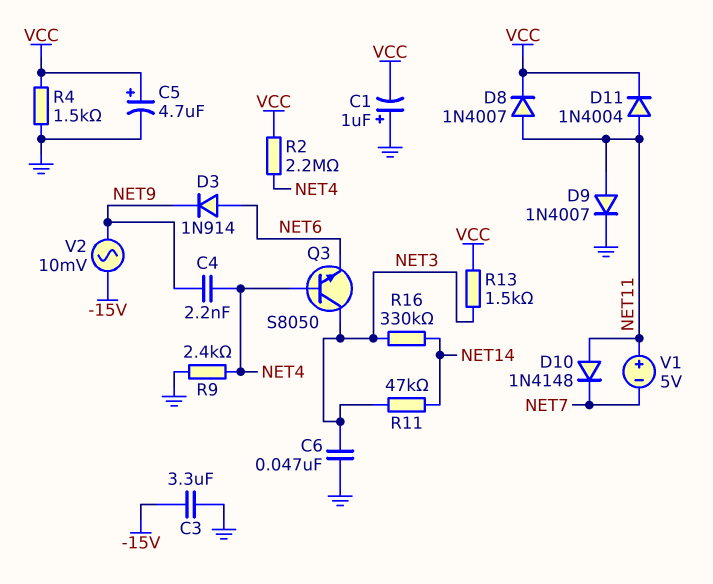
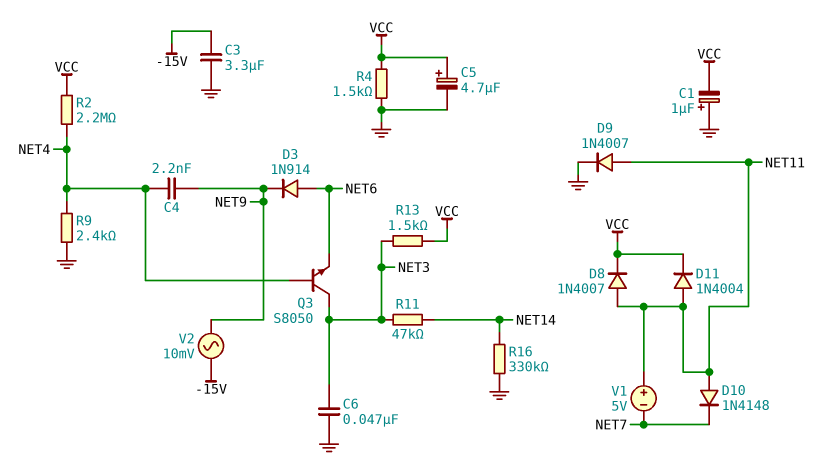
R16: 330k (NET3, NET14) -> 330k (GND, NET14)

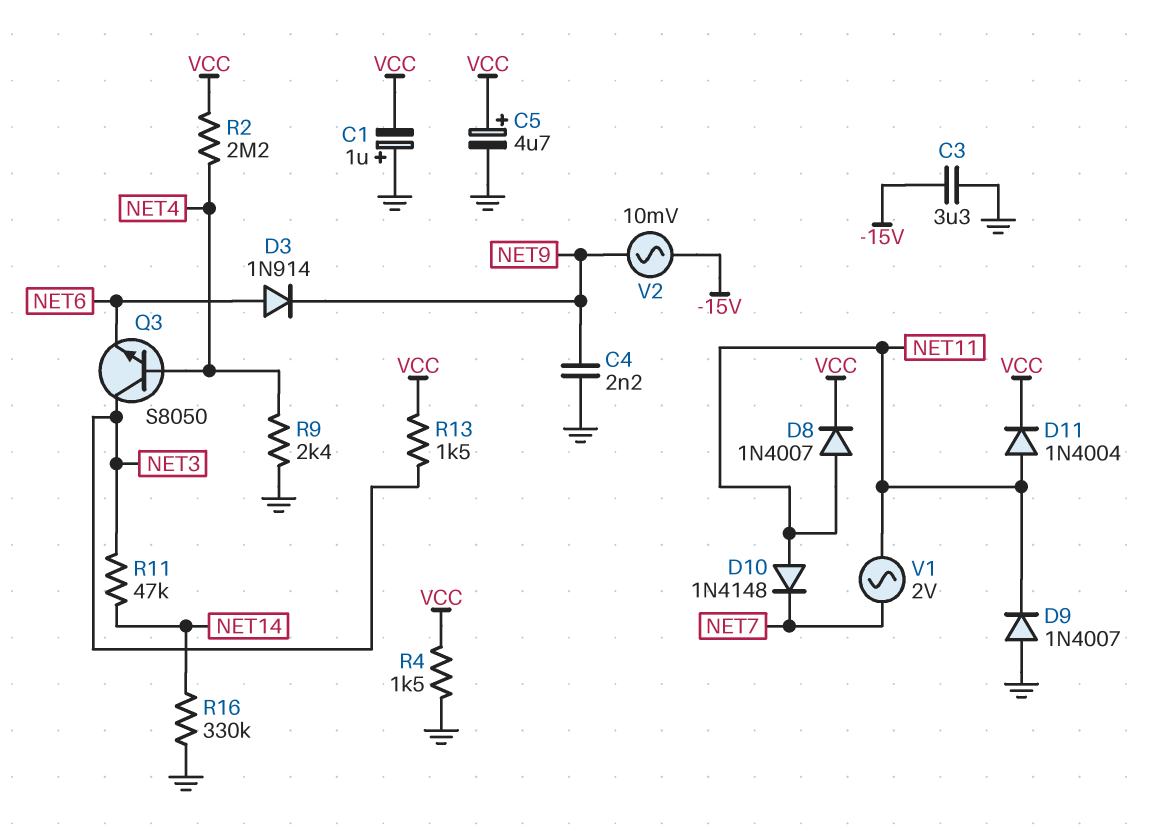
C4: 2.2nF (NET4, NET9) -> 2.2nF (GND, NET9)
C6: 47nF (GND, NET3) -> none
D9: diode 1N4007 (A NET11, K GND) -> diode 1N4007 (A GND, K NET11)
V1: 5V (plus NET11, minus NET7) -> AC 2V (NET7, NET11)

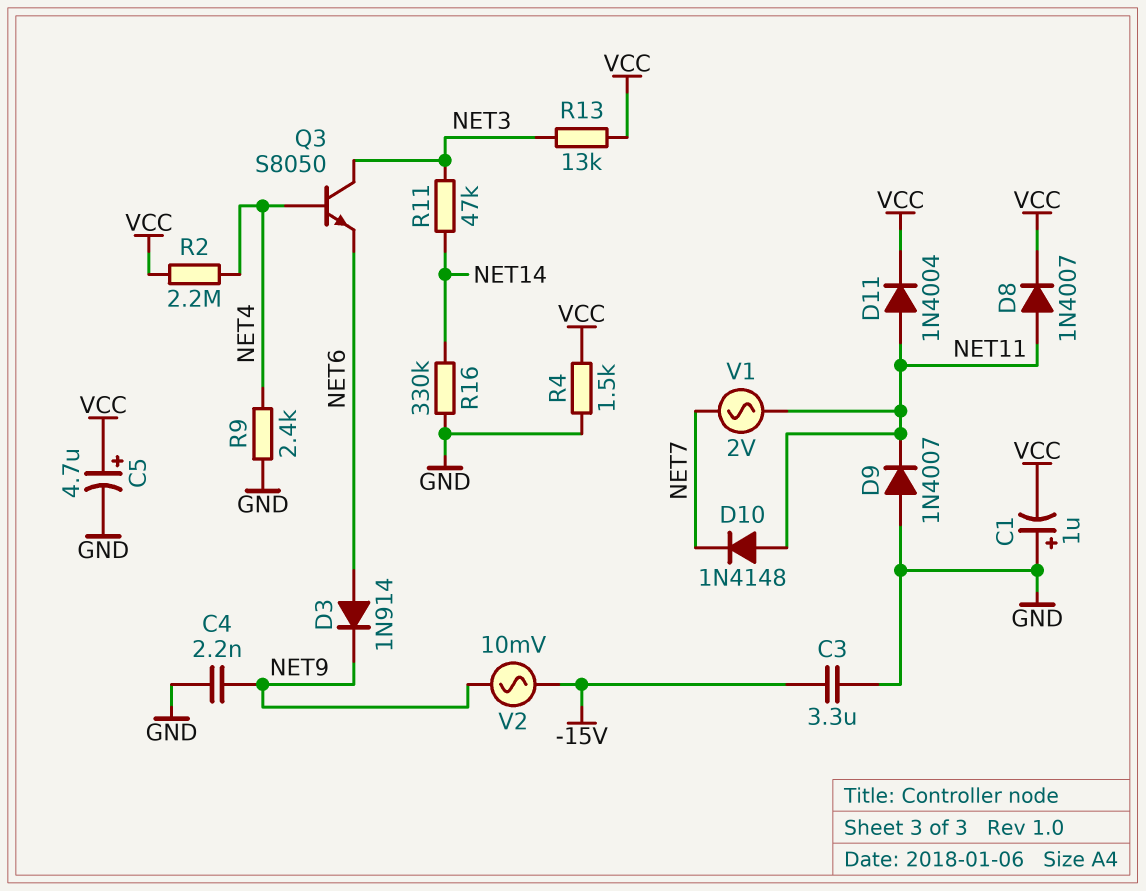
R13: 1.5k (NET3, VCC) -> 13k (NET3, VCC)

